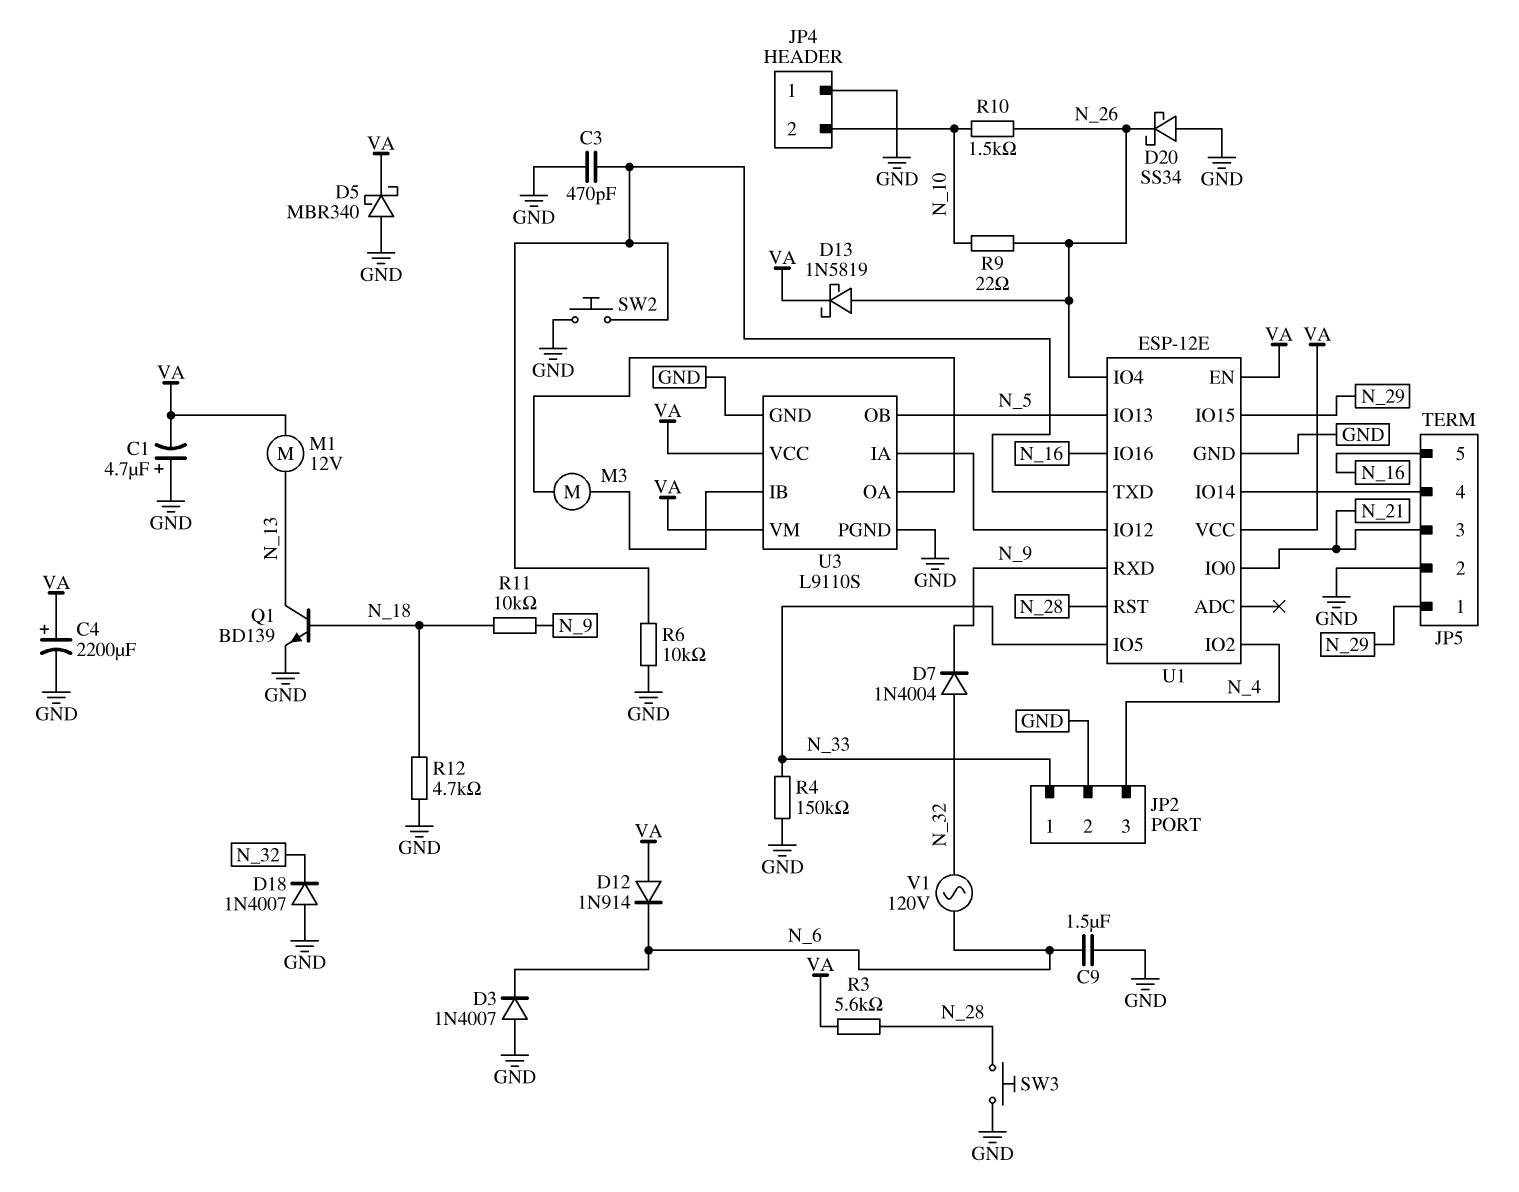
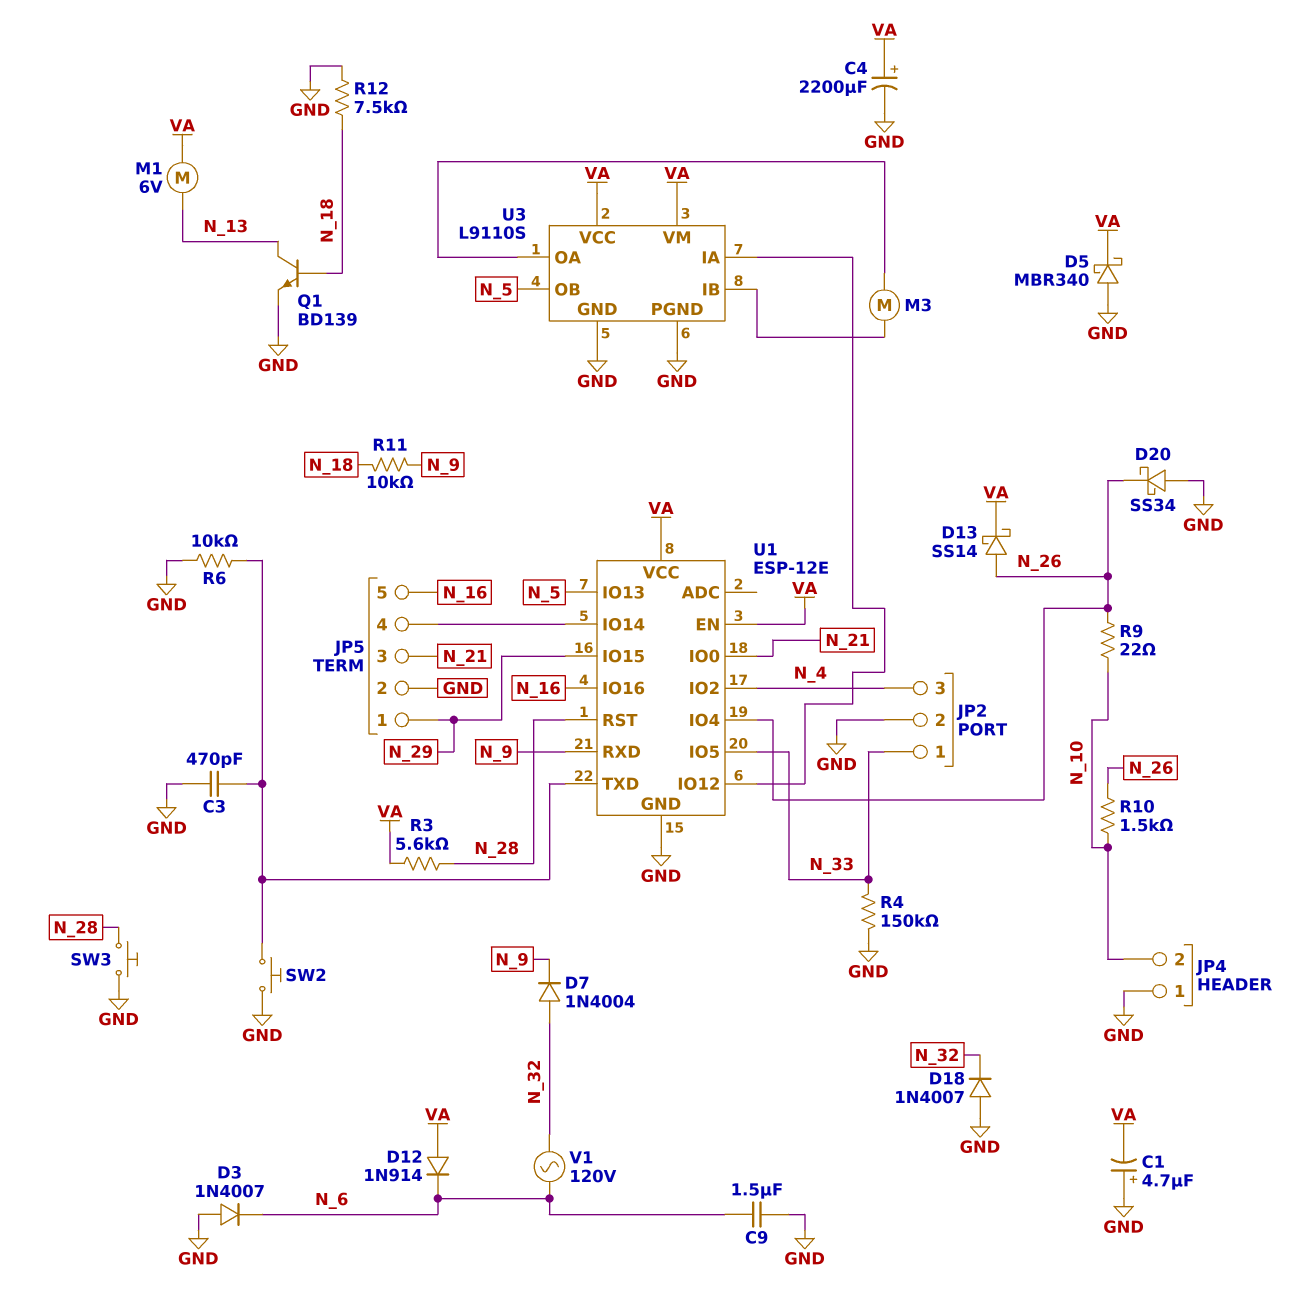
D13: schottky 1N5819 (A N_26, K VA) -> schottky SS14 (A N_26, K VA)
M1: motor 12V (N_13, VA) -> motor 6V (N_13, VA)
R12: 4.7k (GND, N_18) -> 7.5k (GND, N_18)

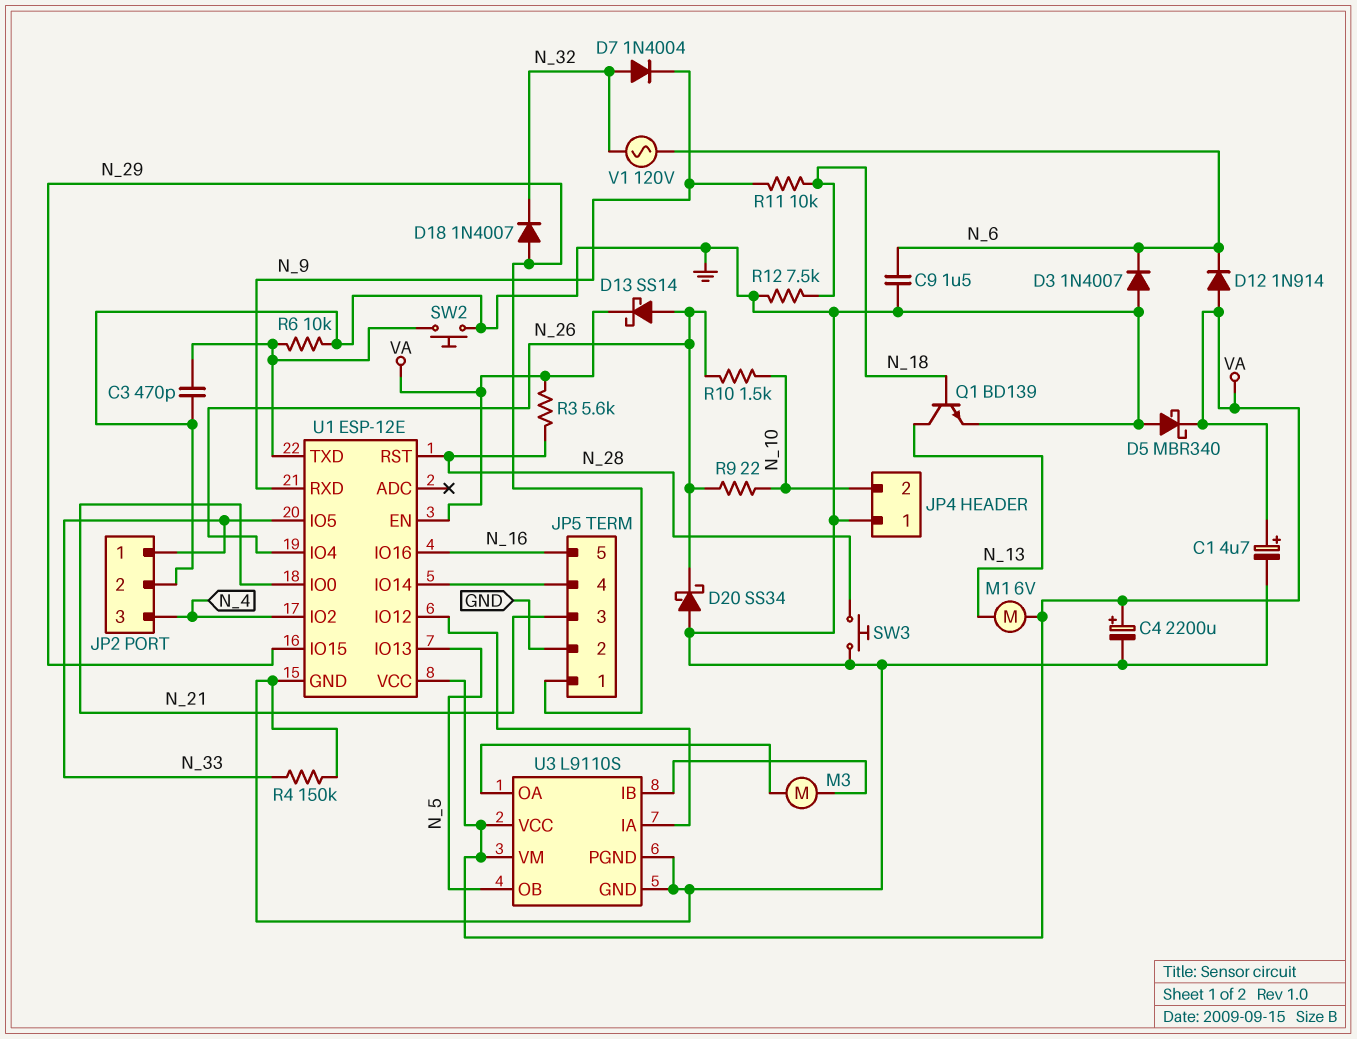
C1: 4.7uF (plus GND, minus VA) -> 4.7uF (plus VA, minus GND)
D18: diode 1N4007 (A GND, K N_32) -> diode 1N4007 (A N_29, K N_32)

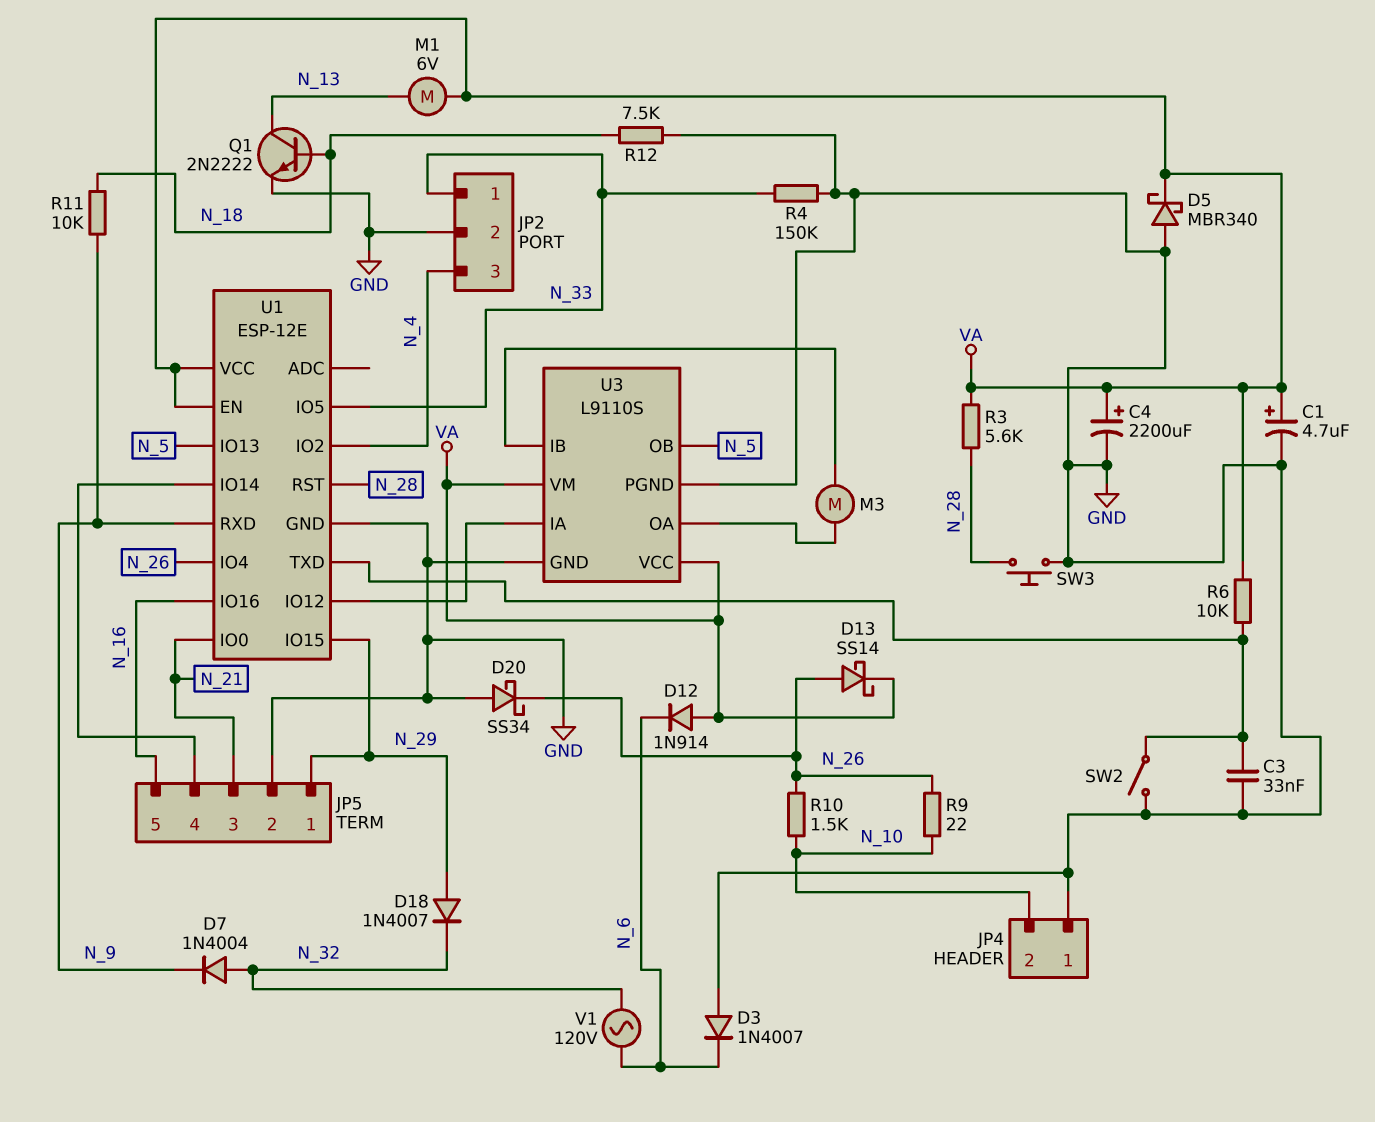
C3: 470pF (GND, U1/TXD) -> 33nF (GND, U1/TXD)
C9: 1.5uF (GND, N_6) -> none
Q1: NPN BD139 (B N_18, C N_13, E GND) -> NPN 2N2222 (B N_18, C N_13, E GND)
R6: 10k (GND, U1/TXD) -> 10k (U1/TXD, VA)
SW2: button (GND, U1/TXD) -> switch (GND, U1/TXD)

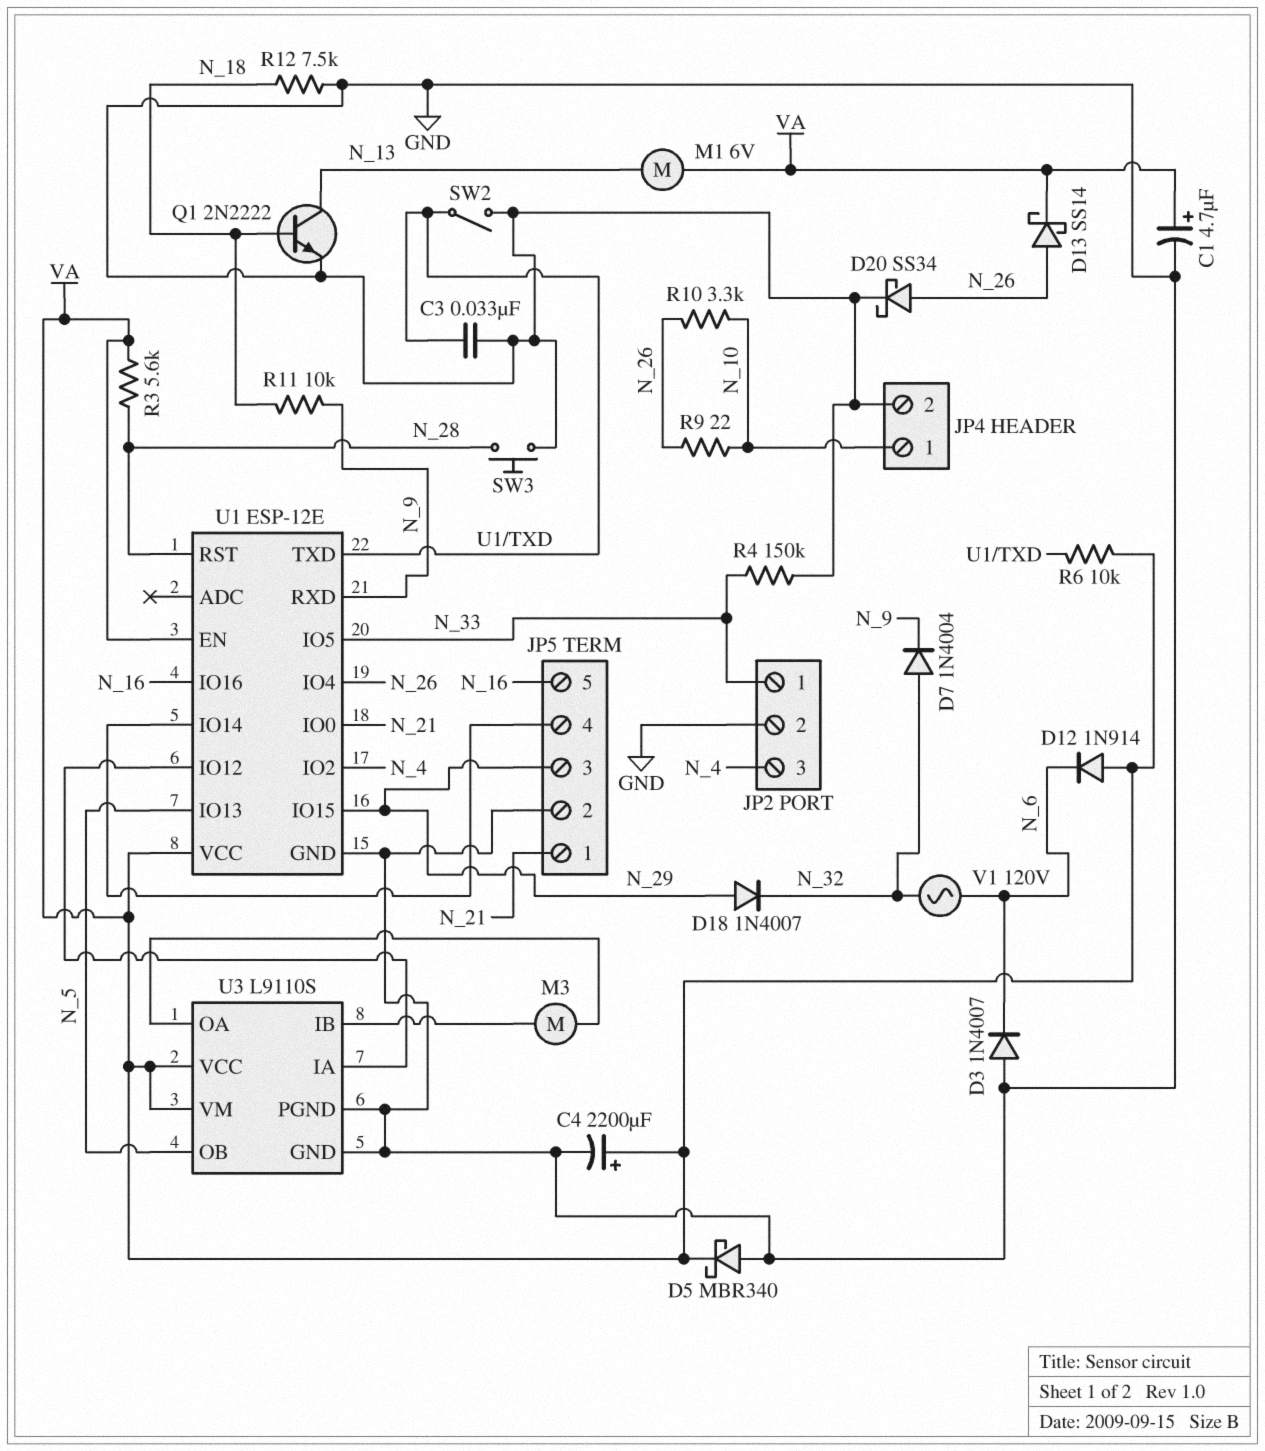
D20: schottky SS34 (A GND, K N_26) -> schottky SS34 (A N_26, K GND)
JP4 pin 1: GND -> N_10
JP4 pin 2: N_10 -> GND
JP5 pin 1: N_29 -> N_21
JP5 pin 3: N_21 -> N_29
R10: 1.5k (N_10, N_26) -> 3.3k (N_10, N_26)

